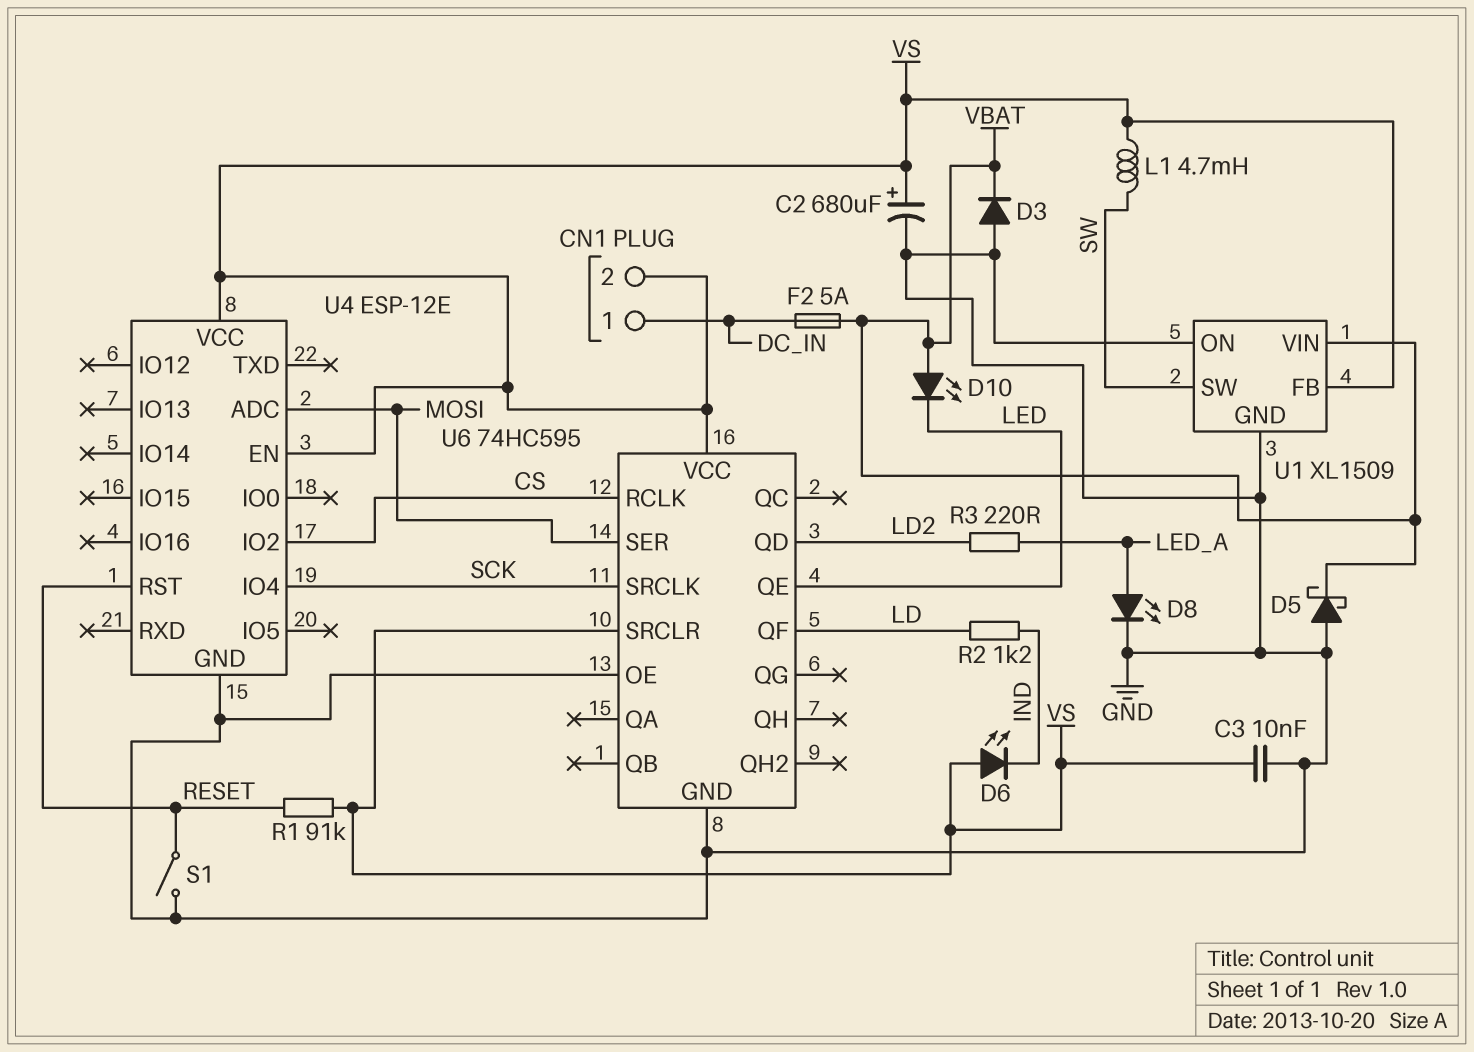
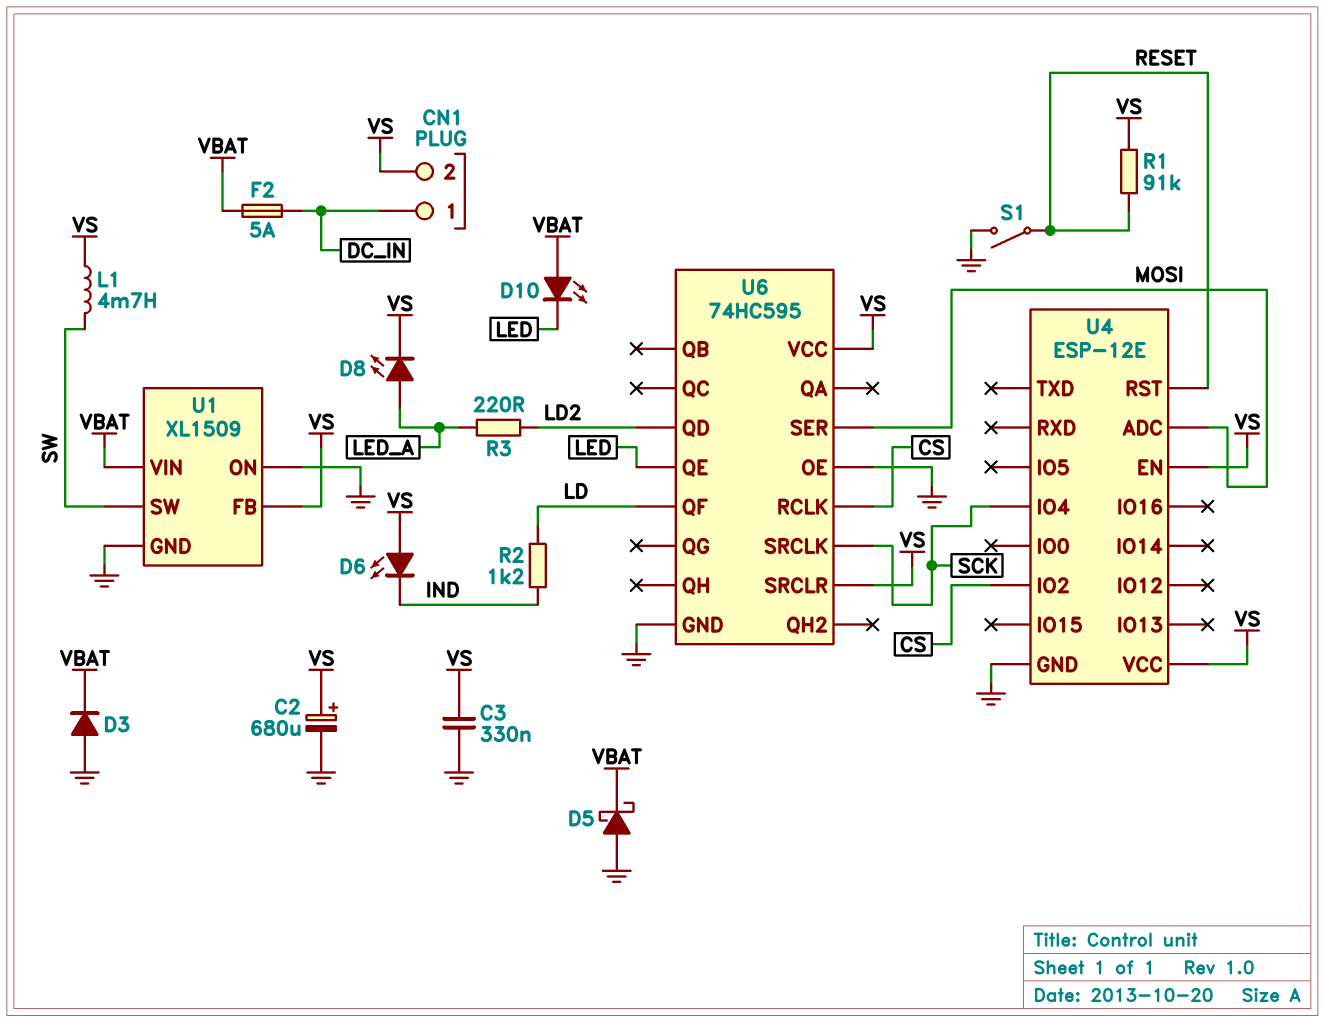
C3: 10nF (GND, VS) -> 330nF (GND, VS)
D8: LED (A LED_A, K GND) -> LED (A LED_A, K VS)

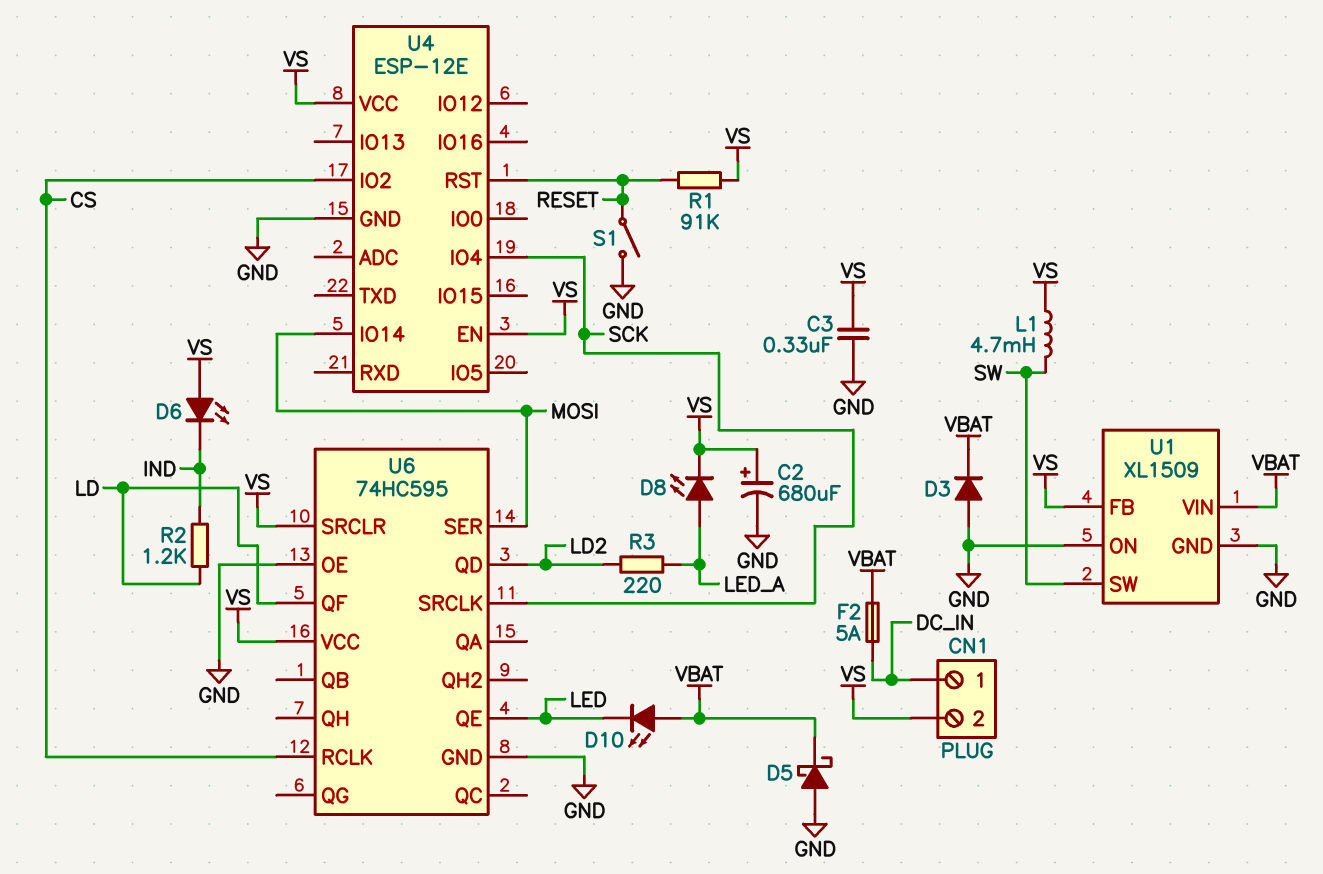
U4 pin ADC: MOSI -> none
U4 pin IO14: none -> MOSI

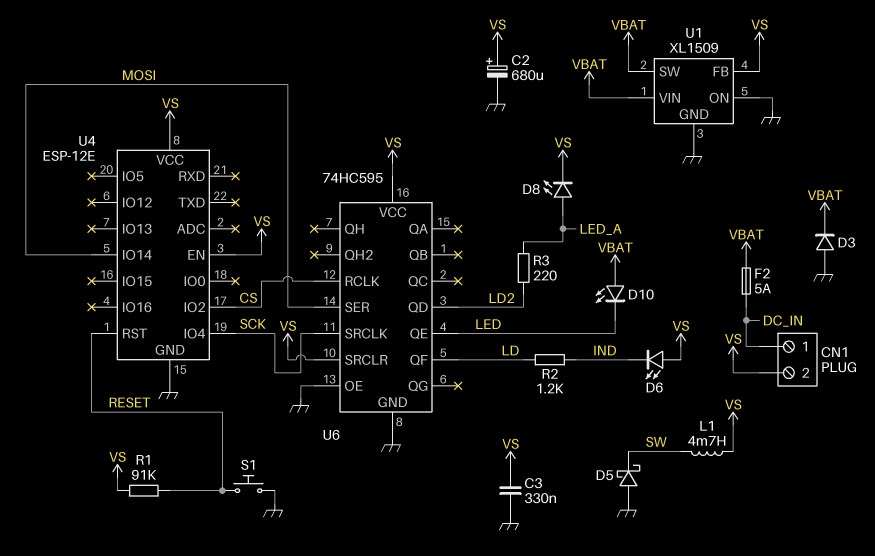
D5: schottky (A GND, K VBAT) -> schottky (A GND, K SW)
S1: switch (GND, RESET) -> button (GND, RESET)
U1 pin SW: SW -> VBAT

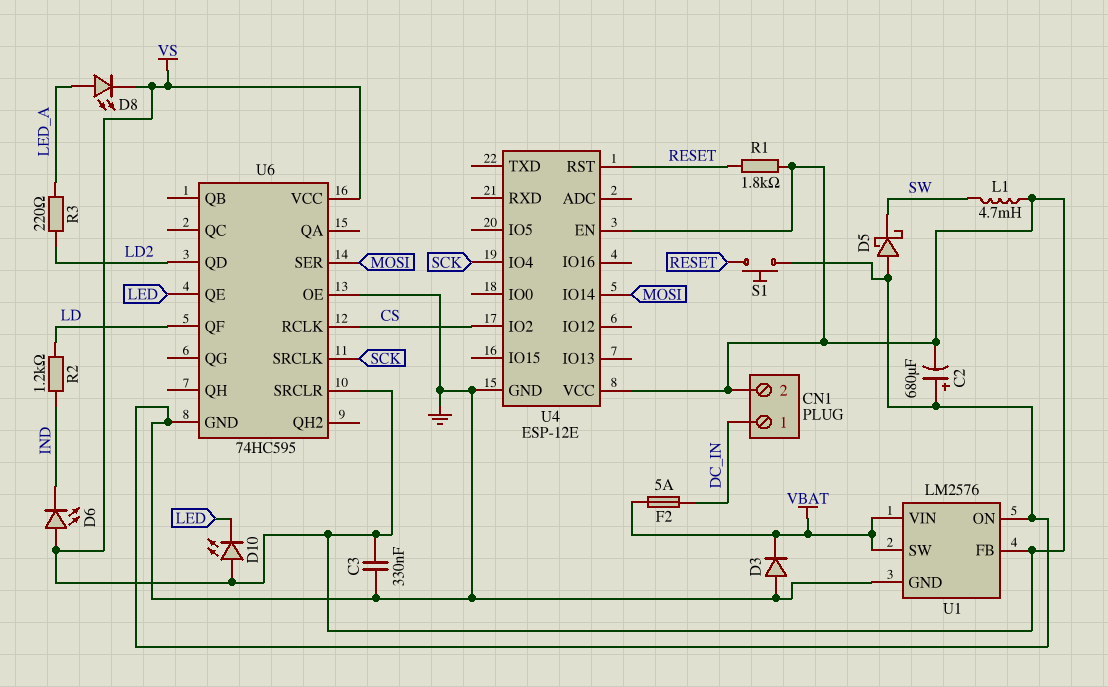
C2: 680uF (plus VS, minus GND) -> 680uF (plus GND, minus VS)
D10: LED (A VBAT, K LED) -> LED (A VS, K LED)
R1: 91k (RESET, VS) -> 1.8k (RESET, VS)
U1: XL1509 -> LM2576

